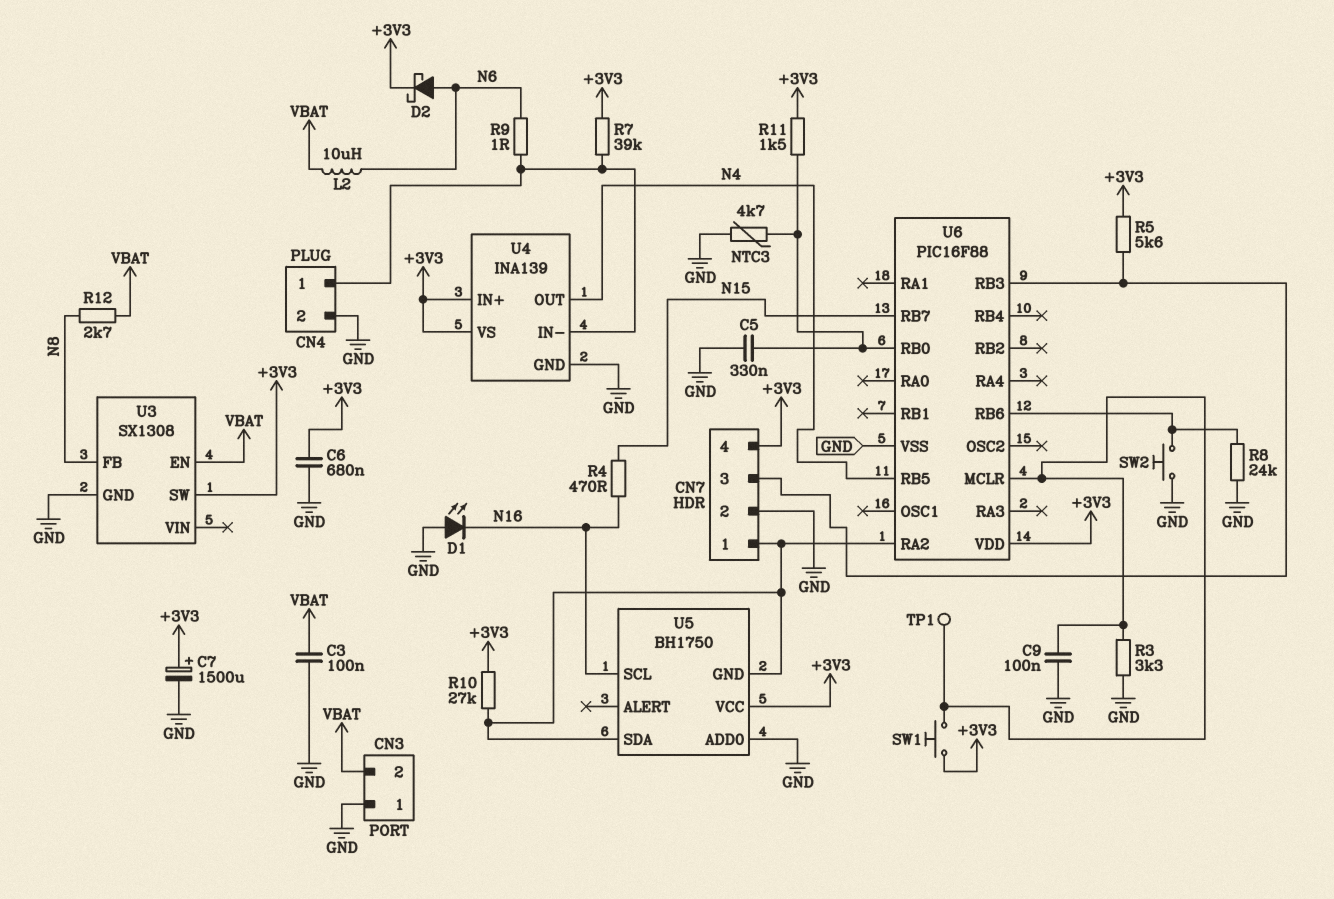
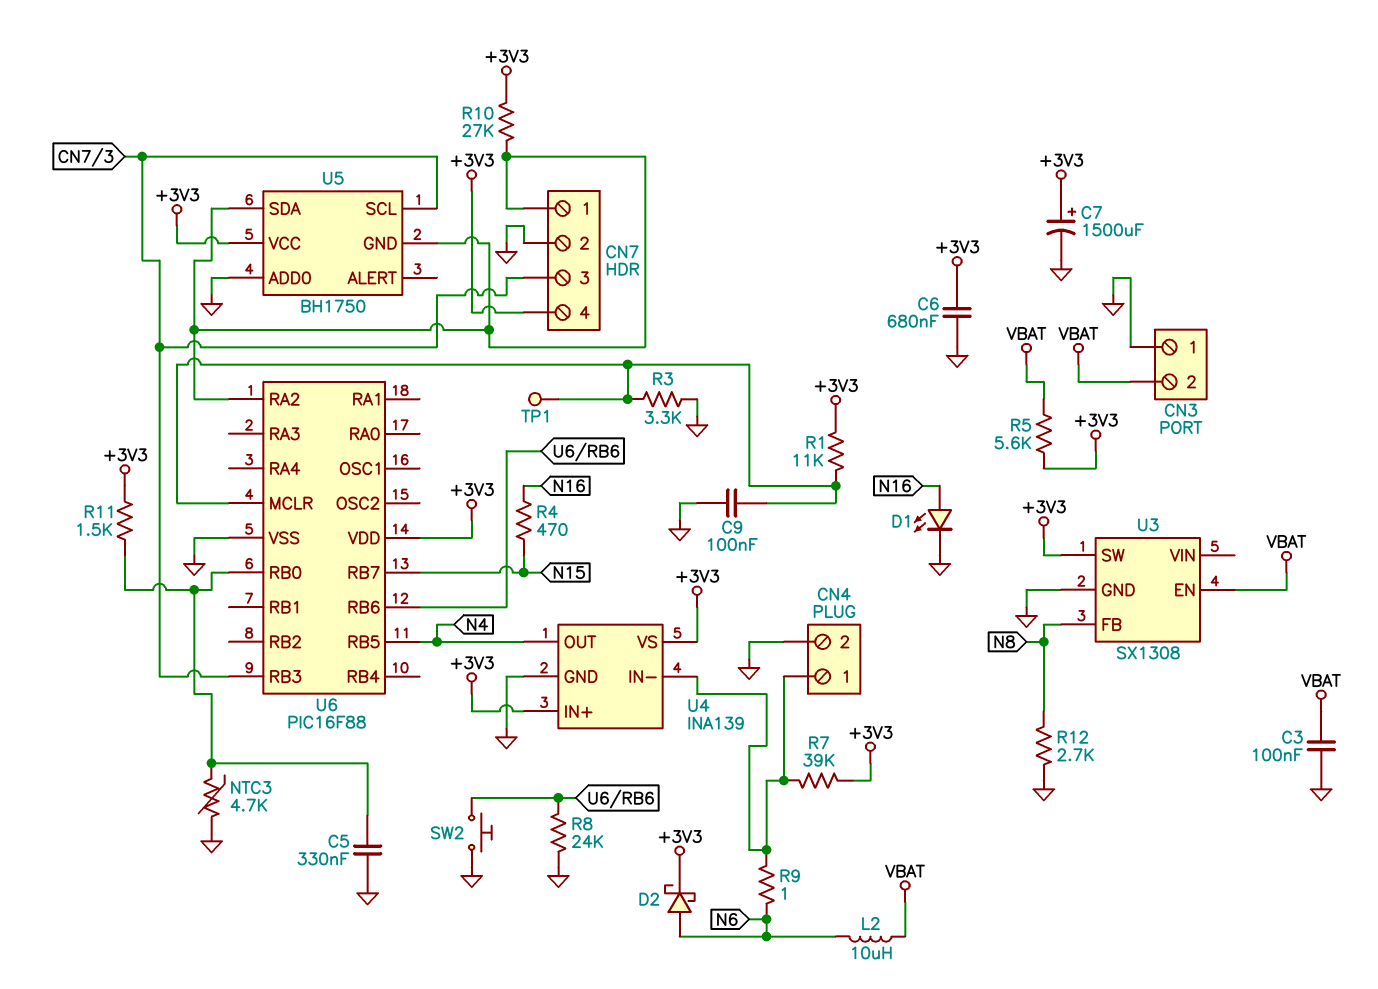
D1: LED (A GND, K N16) -> LED (A N16, K GND)
R1: none -> 11k (+3V3, U6/MCLR)
R5: 5.6k (+3V3, CN7/3) -> 5.6k (+3V3, VBAT)
R12: 2.7k (N8, VBAT) -> 2.7k (GND, N8)
SW1: button (+3V3, U6/MCLR) -> none
U5 pin SCL: N16 -> CN7/3

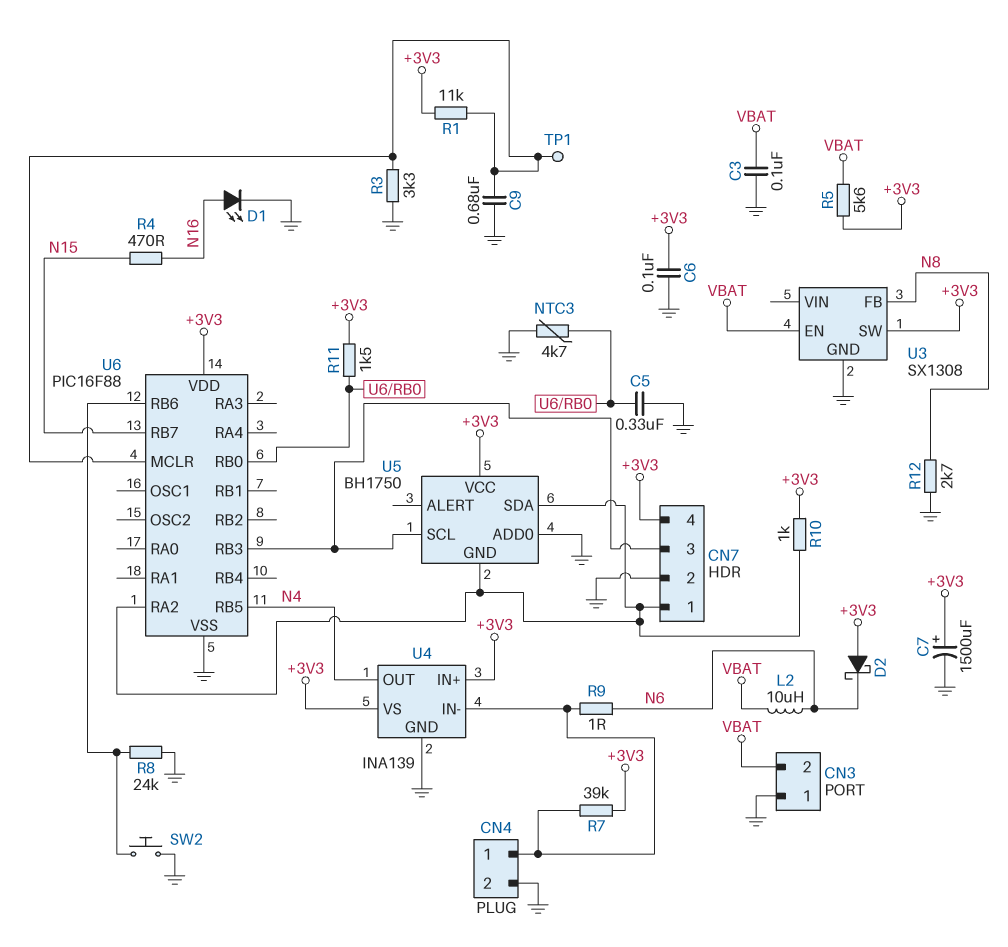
C6: 680nF (+3V3, GND) -> 100nF (+3V3, GND)
C9: 100nF (GND, U6/MCLR) -> 680nF (GND, U6/MCLR)
D2: schottky (A N6, K +3V3) -> schottky (A +3V3, K N6)
R10: 27k (+3V3, CN7/1) -> 1k (+3V3, CN7/1)

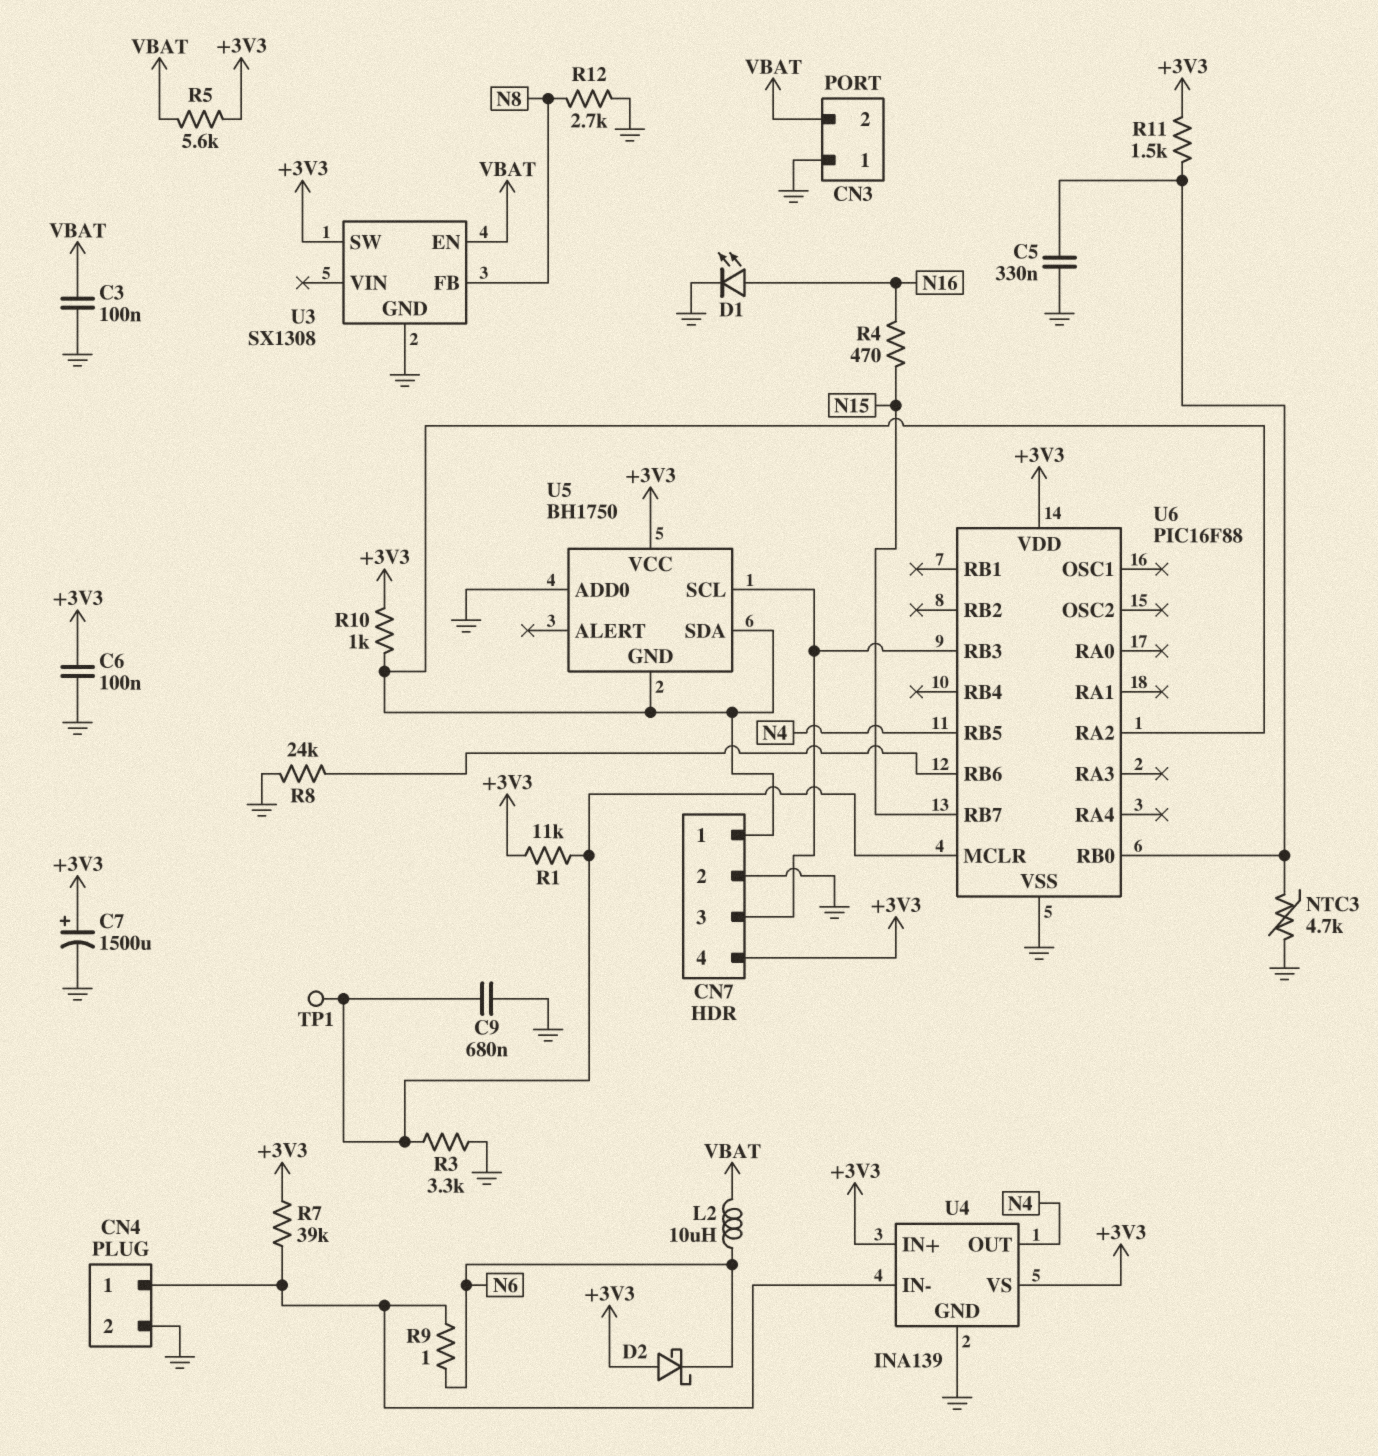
SW2: button (GND, U6/RB6) -> none

